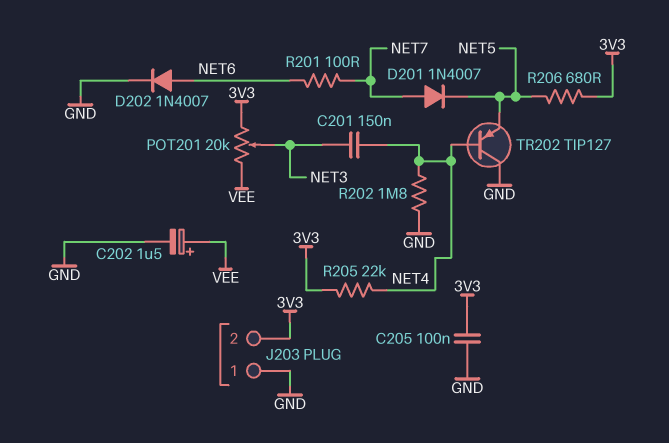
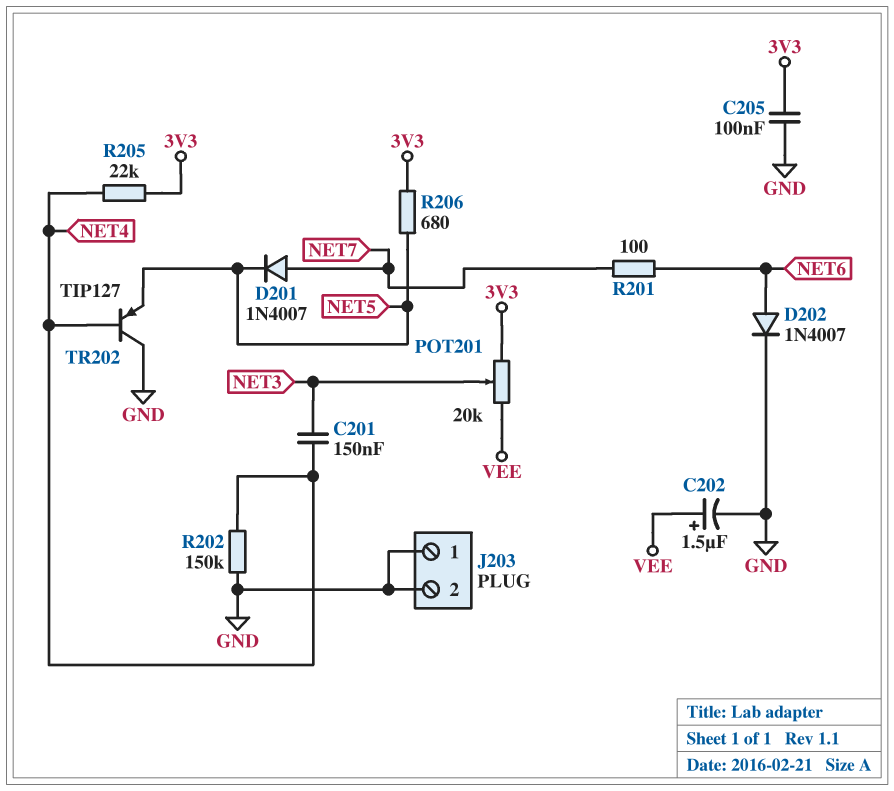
J203 pin 2: 3V3 -> GND
R202: 1.8M (GND, NET4) -> 150k (GND, NET4)

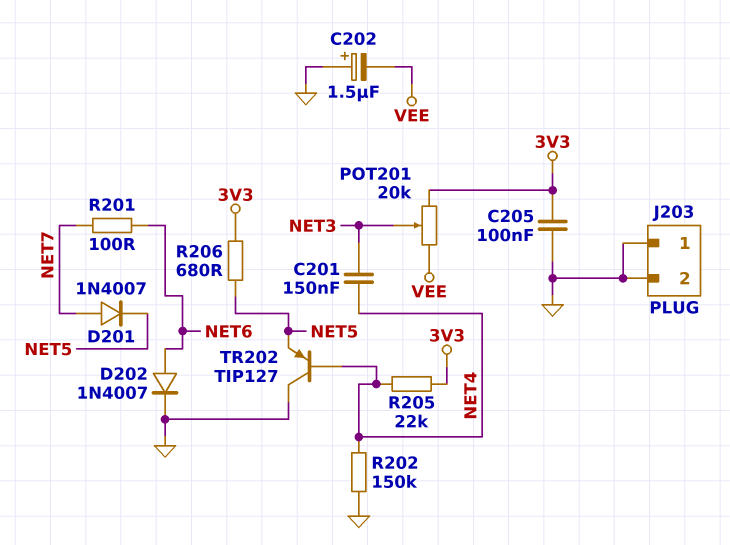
C202: 1.5uF (plus VEE, minus GND) -> 1.5uF (plus GND, minus VEE)

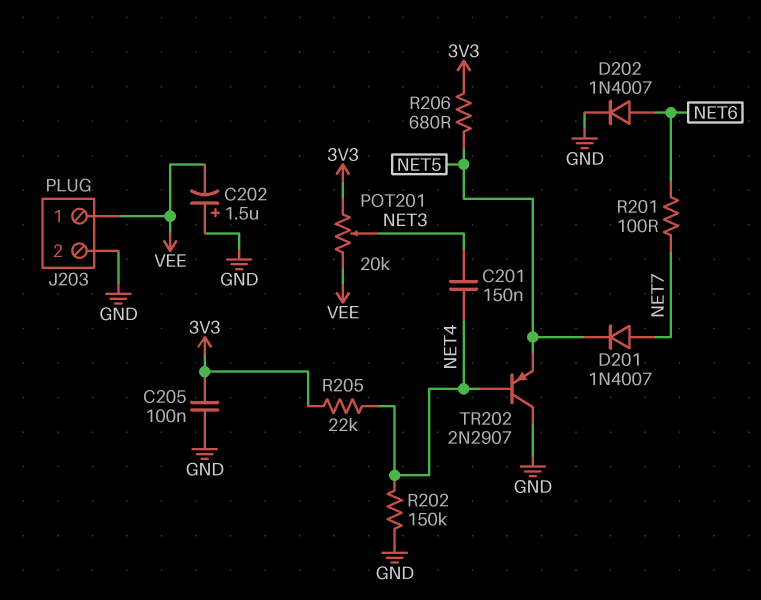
J203 pin 1: GND -> VEE
TR202: PNP TIP127 (B NET4, C GND, E NET5) -> PNP 2N2907 (B NET4, C GND, E NET5)

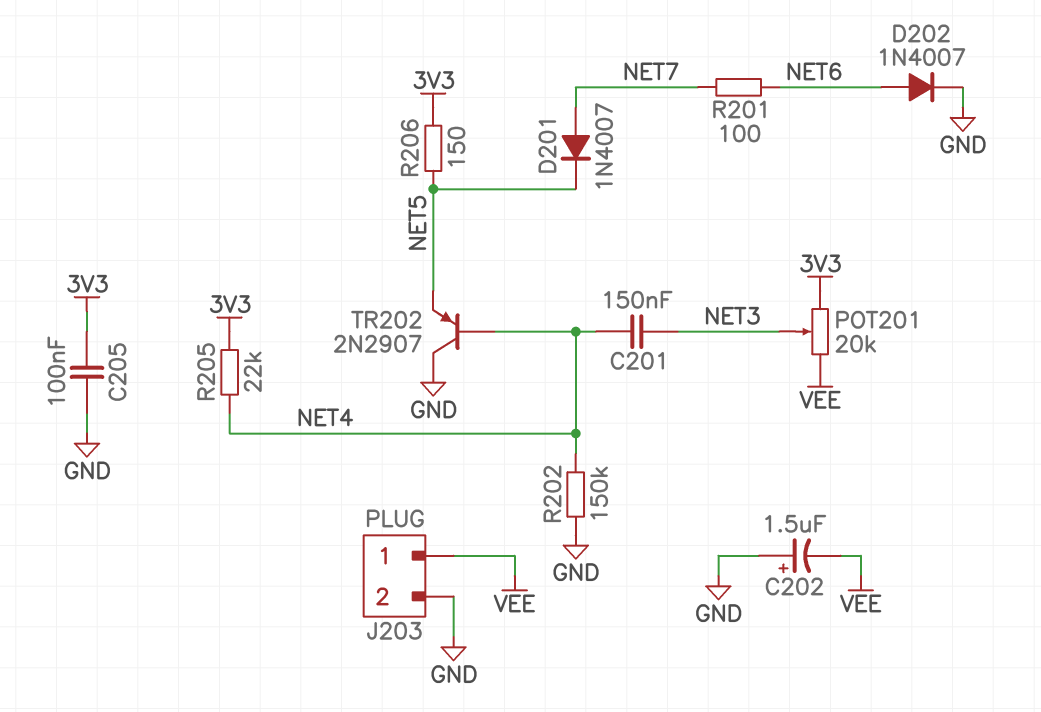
R206: 680 (3V3, NET5) -> 150 (3V3, NET5)

